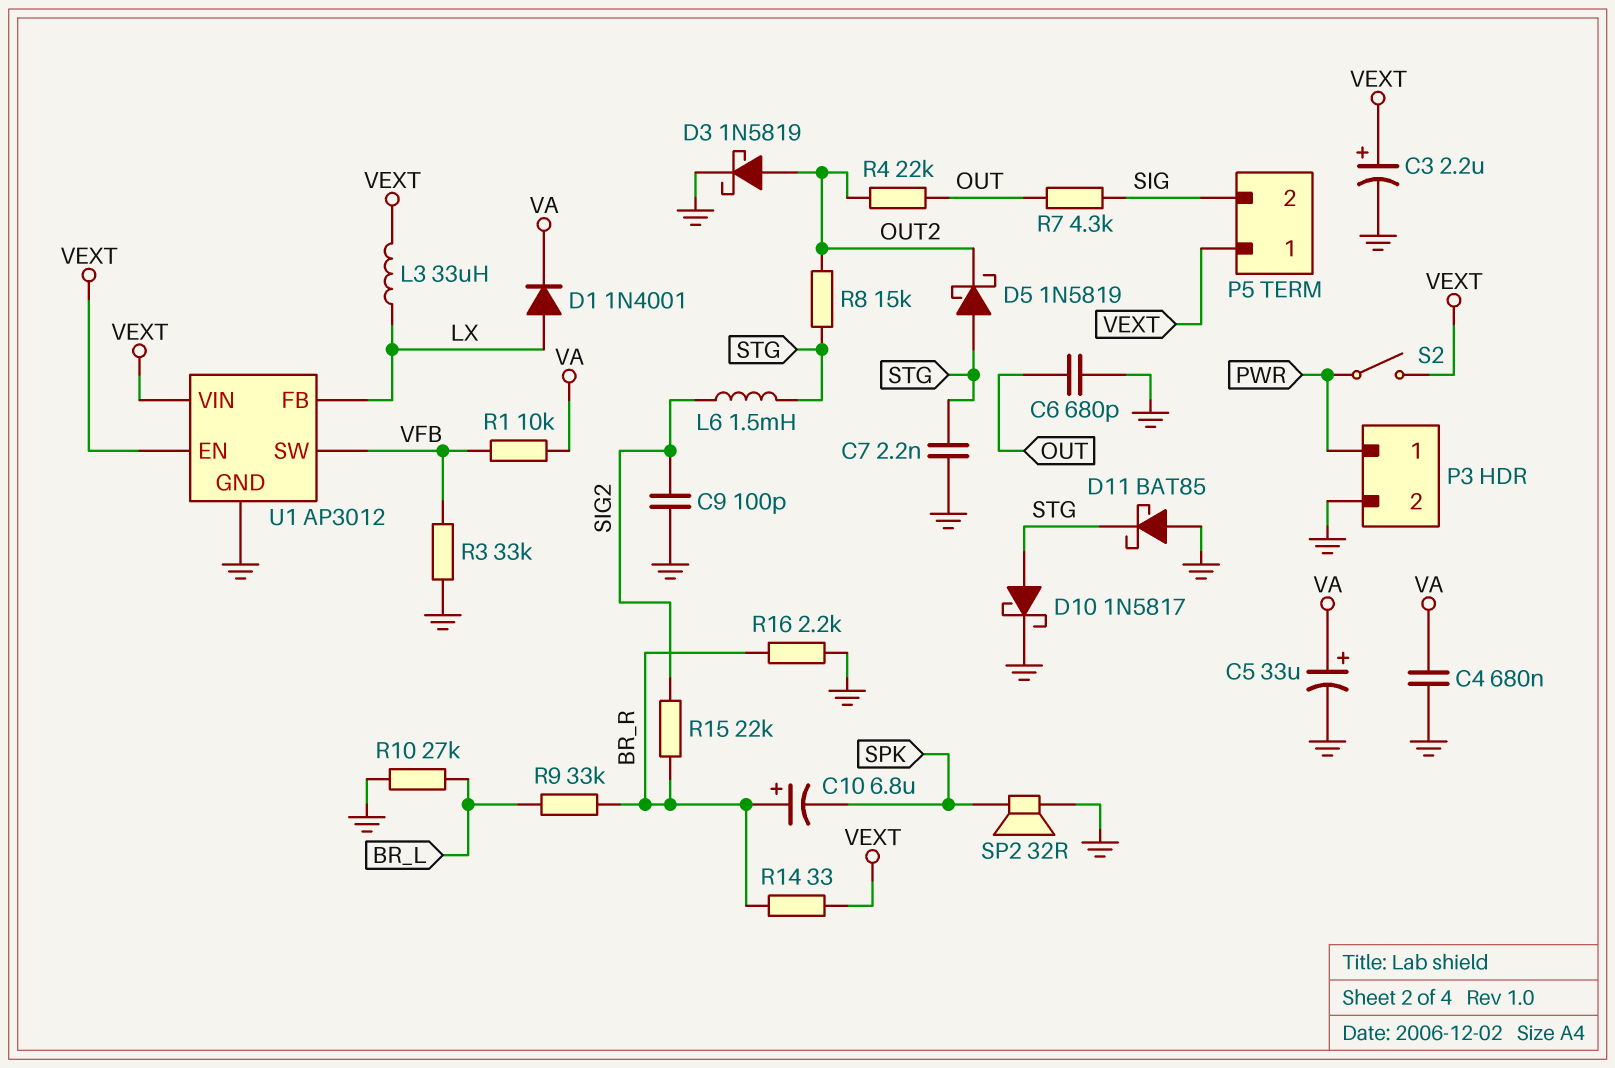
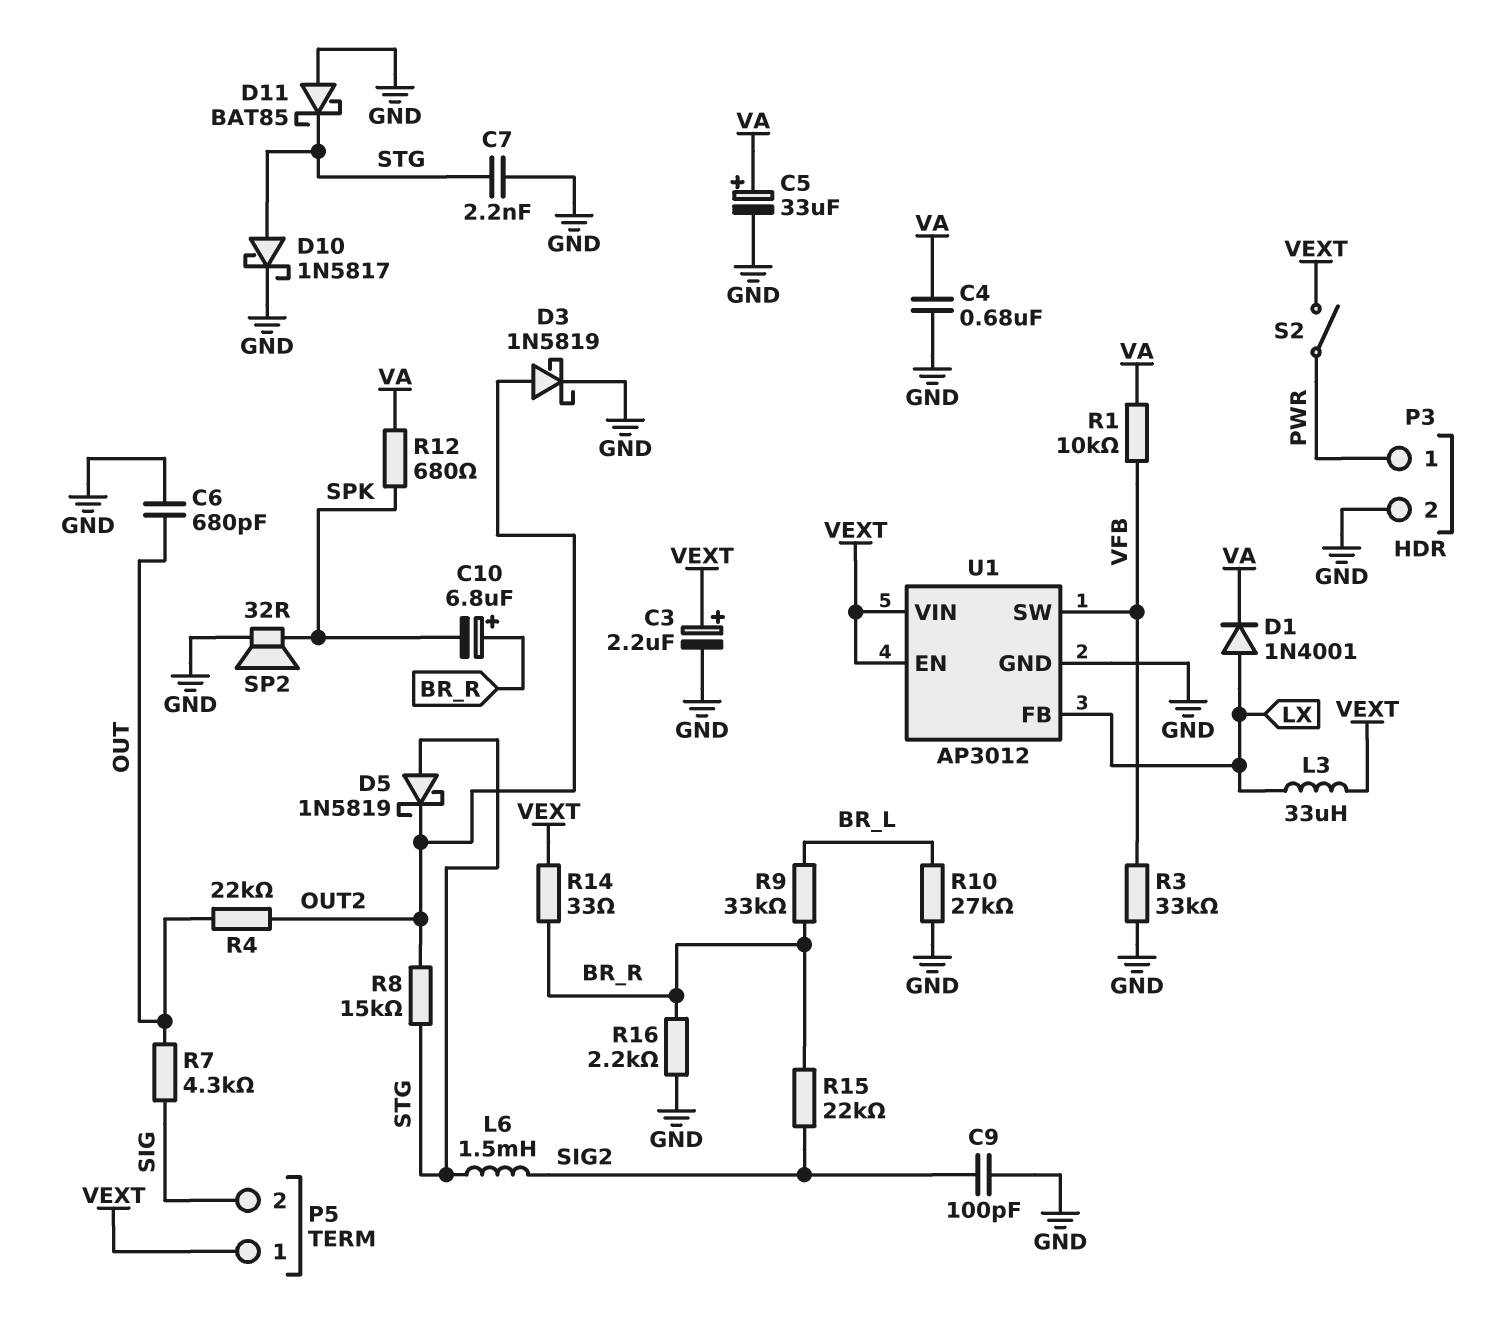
R12: none -> 680 (SPK, VA)

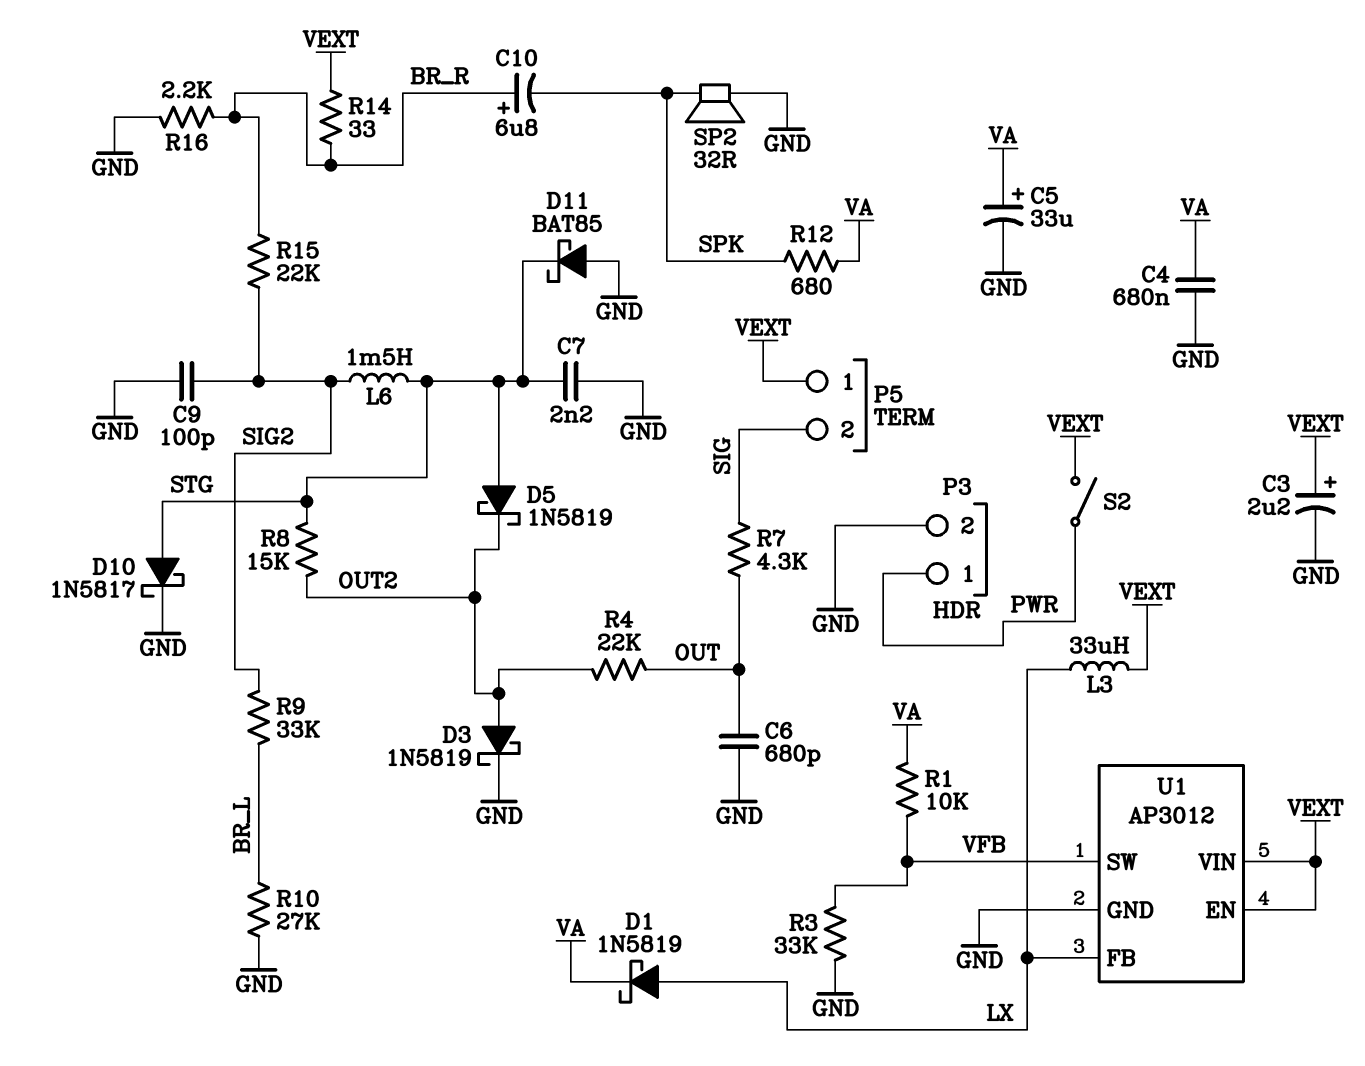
D1: diode 1N4001 (A LX, K VA) -> schottky 1N5819 (A LX, K VA)
R9: 33k (BR_L, BR_R) -> 33k (BR_L, SIG2)

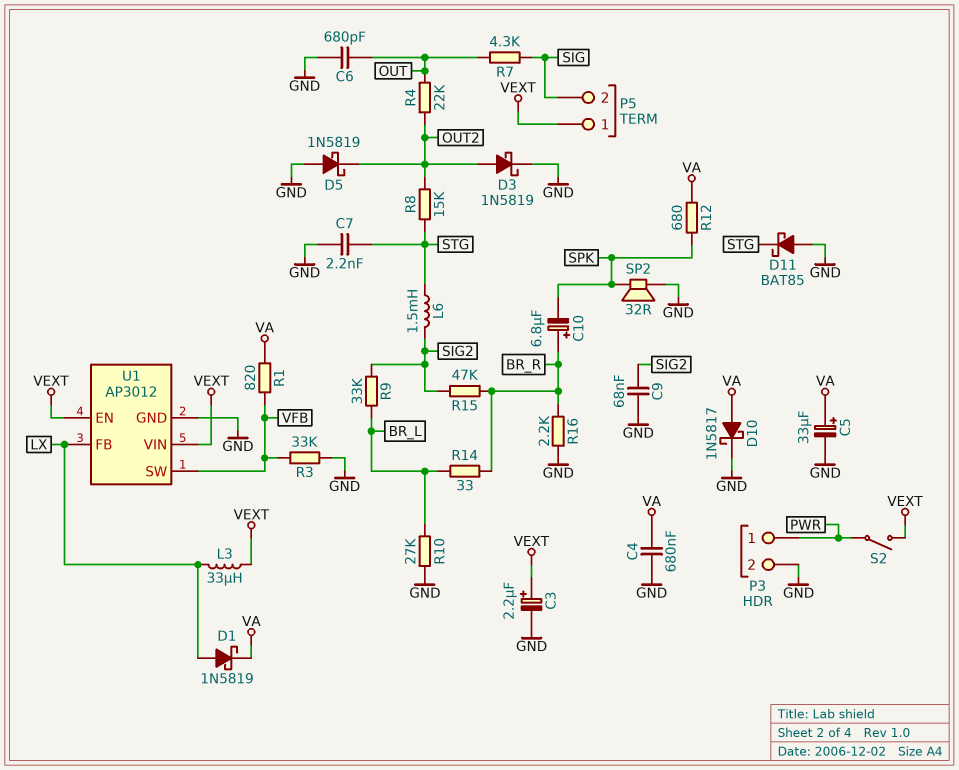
C9: 100pF (GND, SIG2) -> 68nF (GND, SIG2)
D5: schottky 1N5819 (A STG, K OUT2) -> schottky 1N5819 (A GND, K OUT2)
D10: schottky 1N5817 (A STG, K GND) -> schottky 1N5817 (A VA, K GND)
R1: 10k (VA, VFB) -> 820 (VA, VFB)
R14: 33 (BR_R, VEXT) -> 33 (BR_L, BR_R)
R15: 22k (BR_R, SIG2) -> 47k (BR_R, SIG2)

